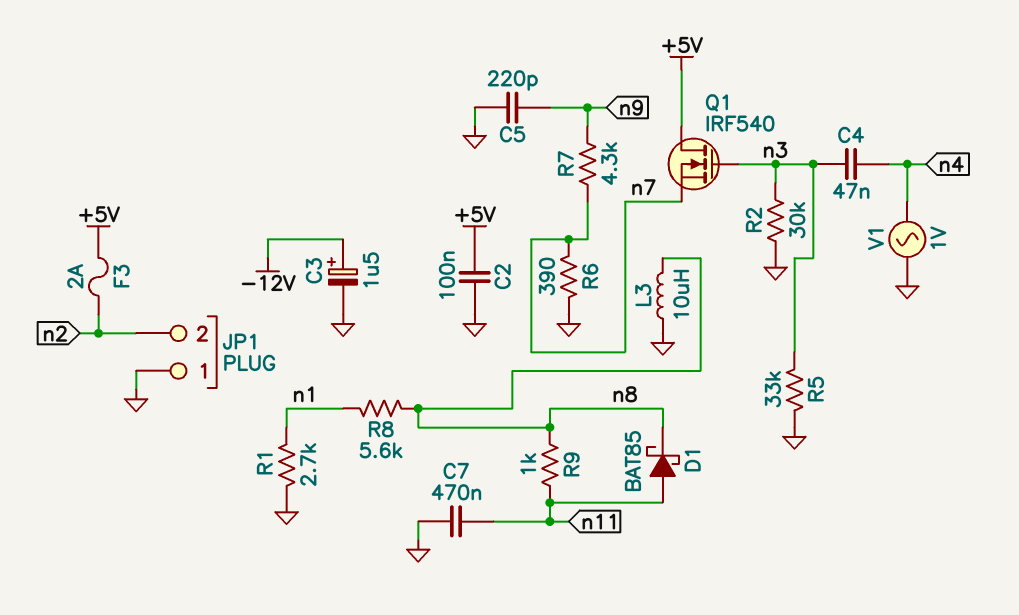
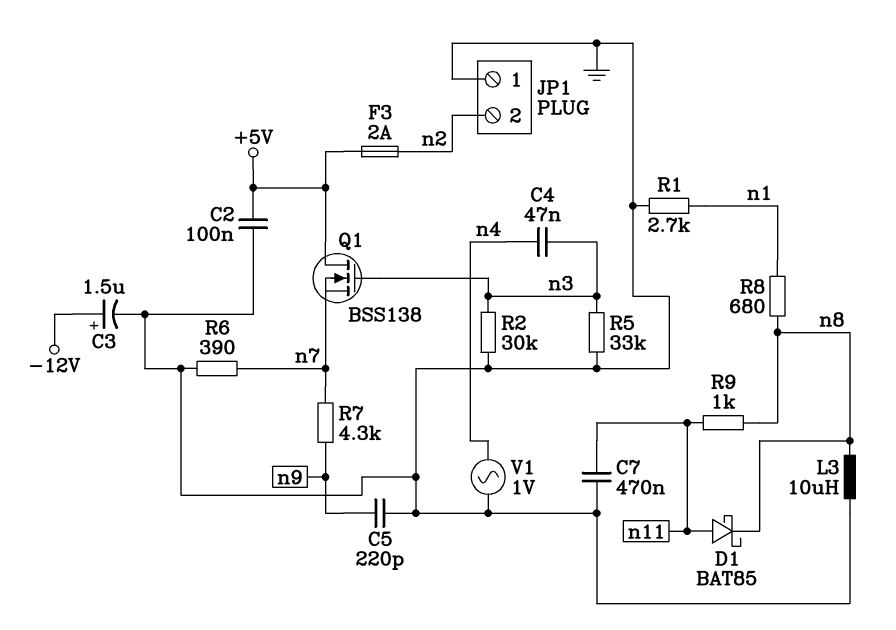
Q1: NMOS IRF540 (G n3, D +5V, S n7) -> NMOS BSS138 (G n3, D +5V, S n7)
R8: 5.6k (n1, n8) -> 680 (n1, n8)

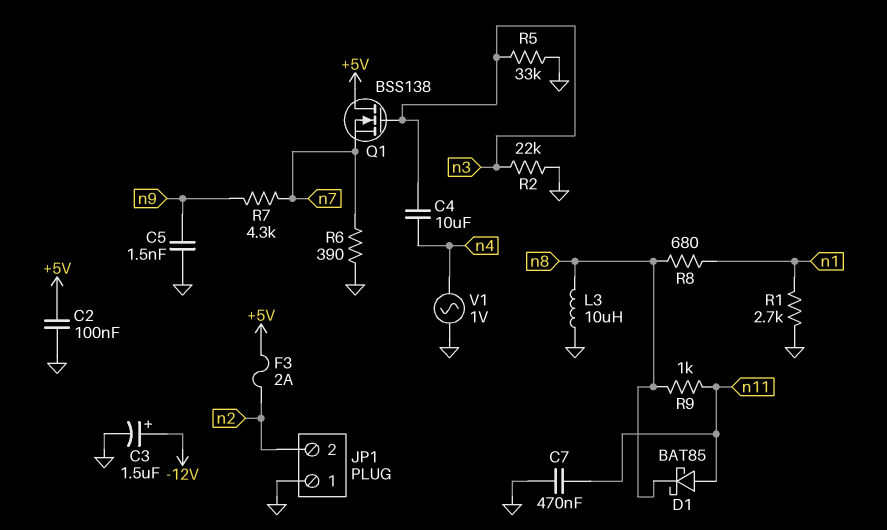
C4: 47nF (n3, n4) -> 10uF (n3, n4)
C5: 220pF (GND, n9) -> 1.5nF (GND, n9)
R2: 30k (GND, n3) -> 22k (GND, n3)

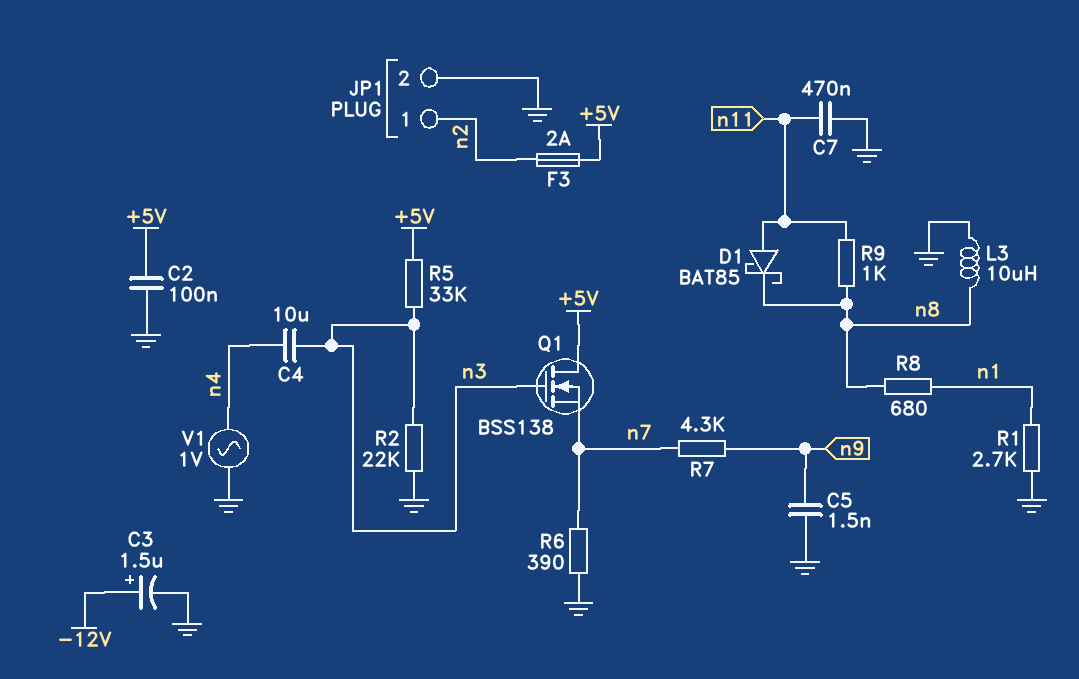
JP1 pin 1: GND -> n2
JP1 pin 2: n2 -> GND
R5: 33k (GND, n3) -> 33k (+5V, n3)

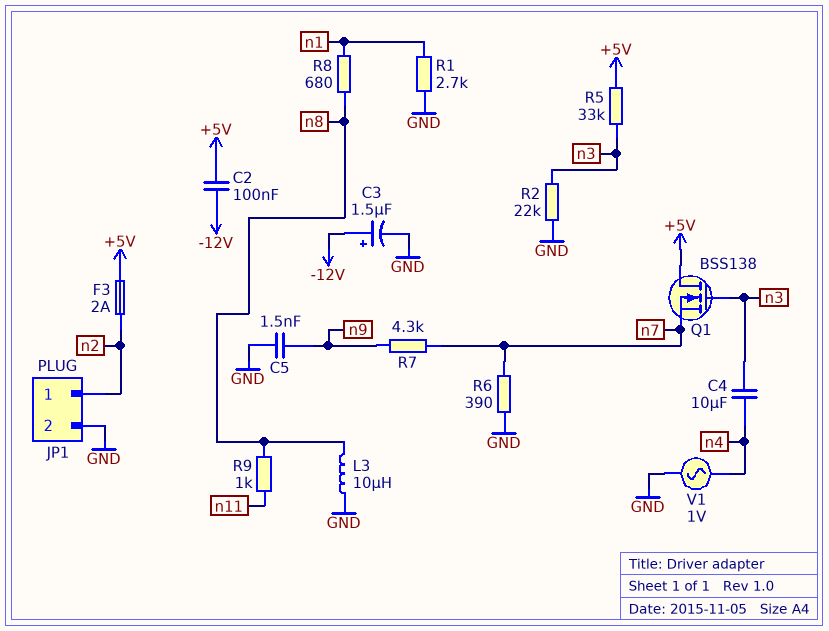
C2: 100nF (+5V, GND) -> 100nF (+5V, -12V)
C7: 470nF (GND, n11) -> none
D1: schottky BAT85 (A n11, K n8) -> none

